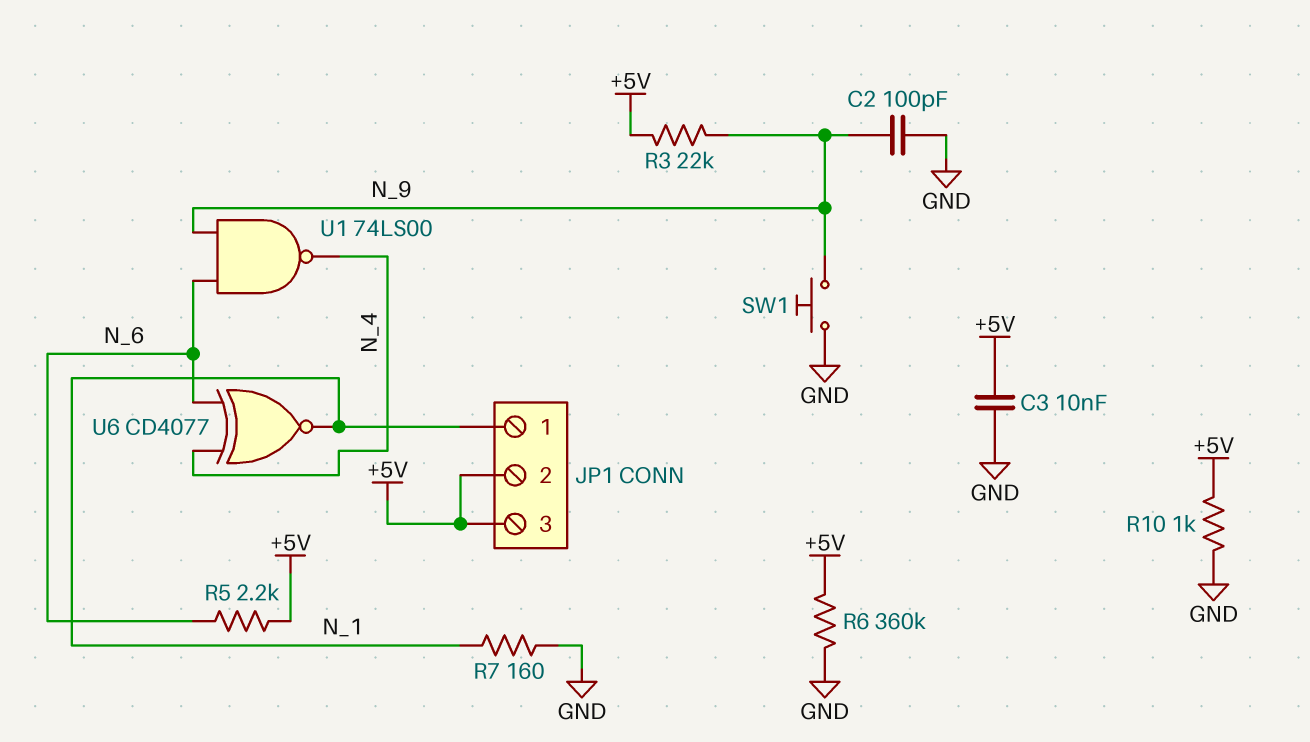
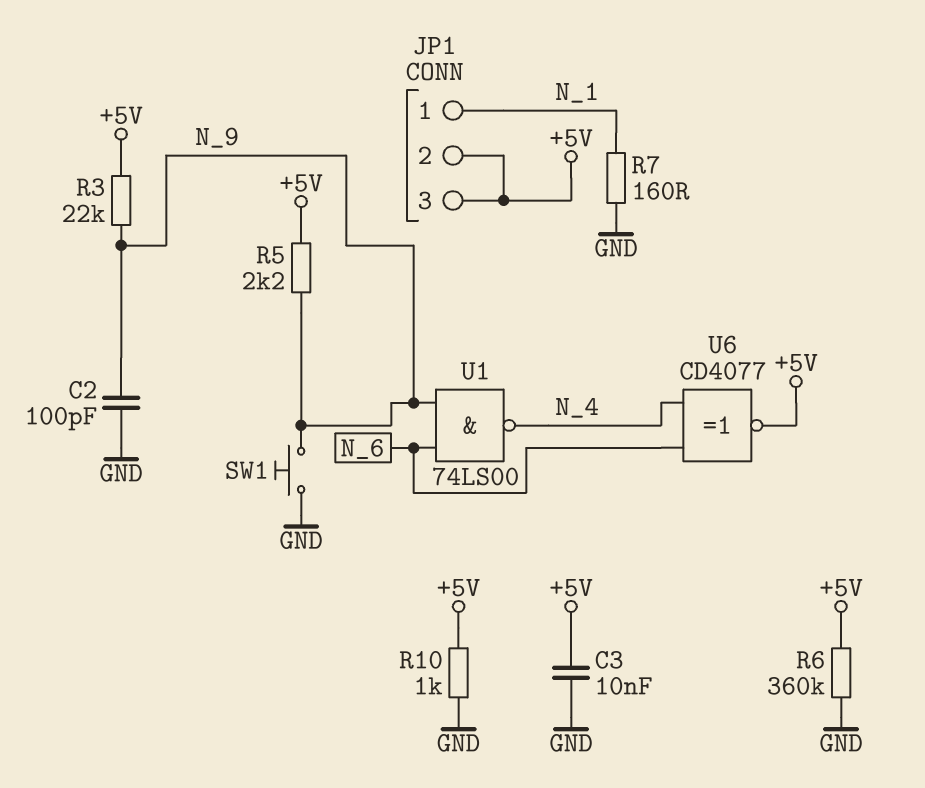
R5: 2.2k (+5V, N_6) -> 2.2k (+5V, N_9)
U6: XNOR CD4077 (in N_4, in N_6, out N_1) -> XNOR CD4077 (in N_4, in N_6, out +5V)

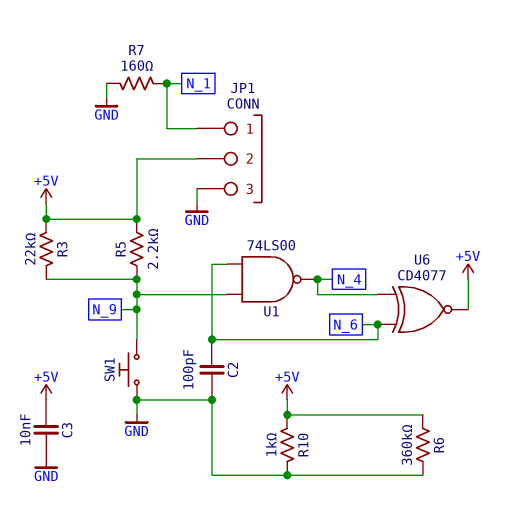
C2: 100pF (GND, N_9) -> 100pF (GND, N_6)
JP1 pin 3: +5V -> GND

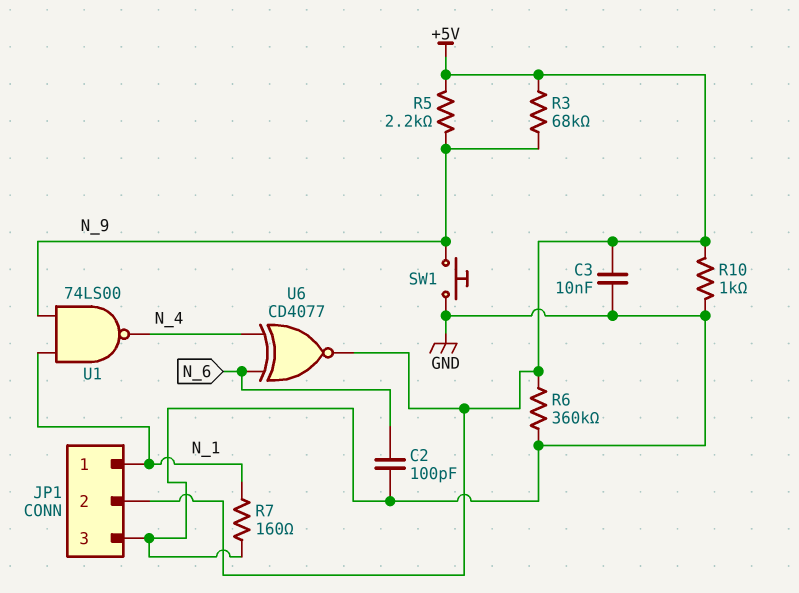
R3: 22k (+5V, N_9) -> 68k (+5V, N_9)
U1: NAND 74LS00 (in N_6, in N_9, out N_4) -> NAND 74LS00 (in N_1, in N_9, out N_4)

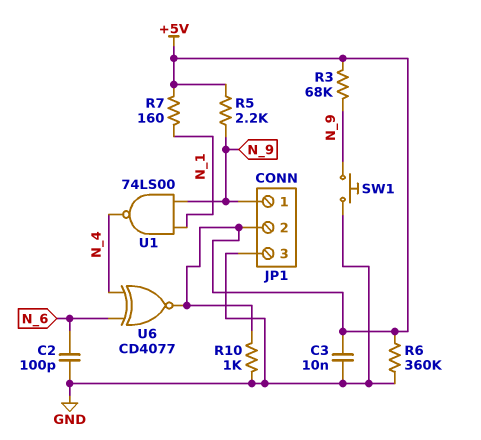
JP1 pin 1: N_1 -> N_9
R7: 160 (GND, N_1) -> 160 (+5V, N_1)

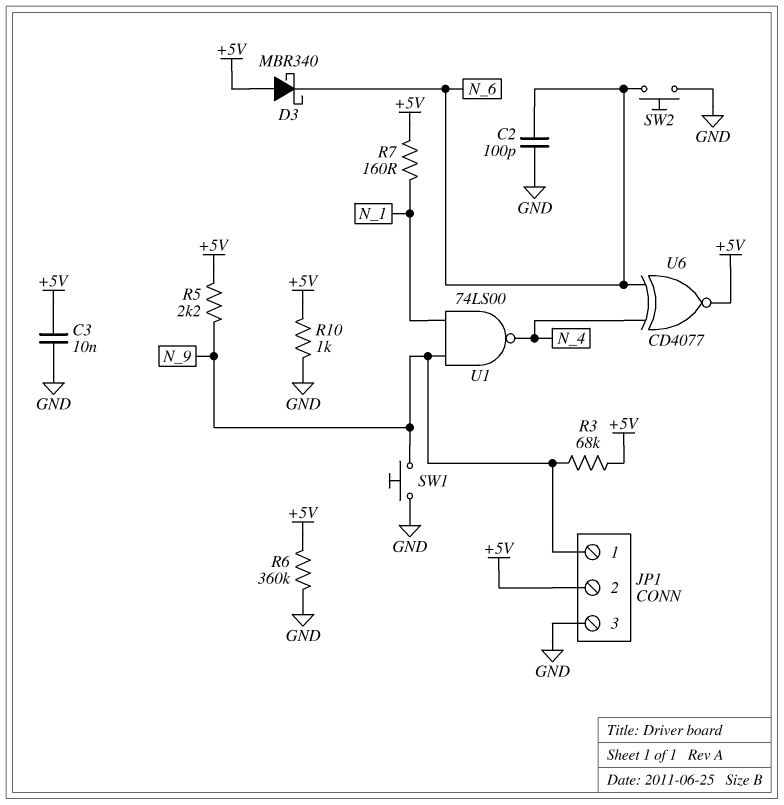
D3: none -> schottky MBR340 (A +5V, K N_6)
SW2: none -> button (GND, N_6)

